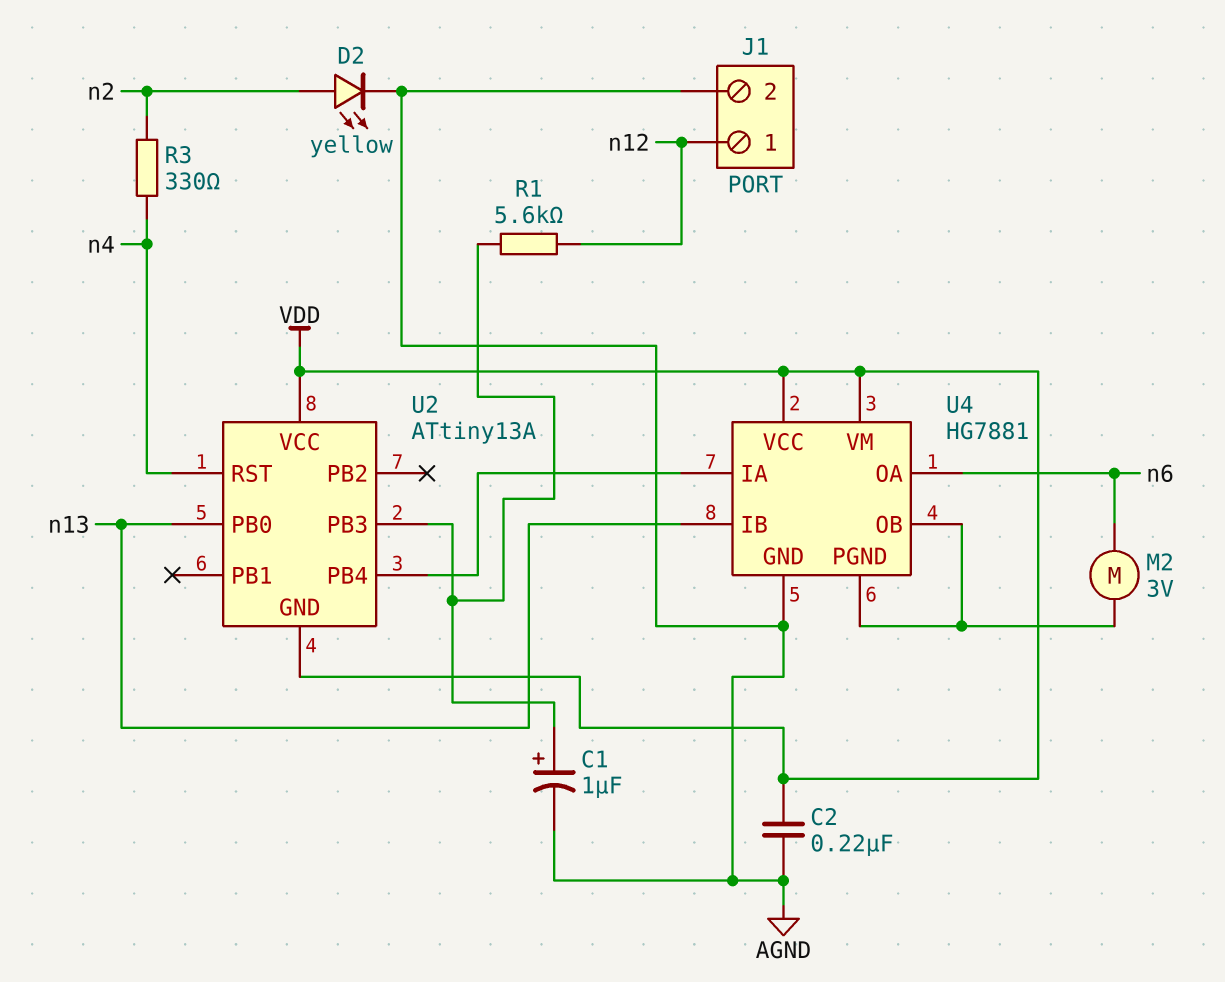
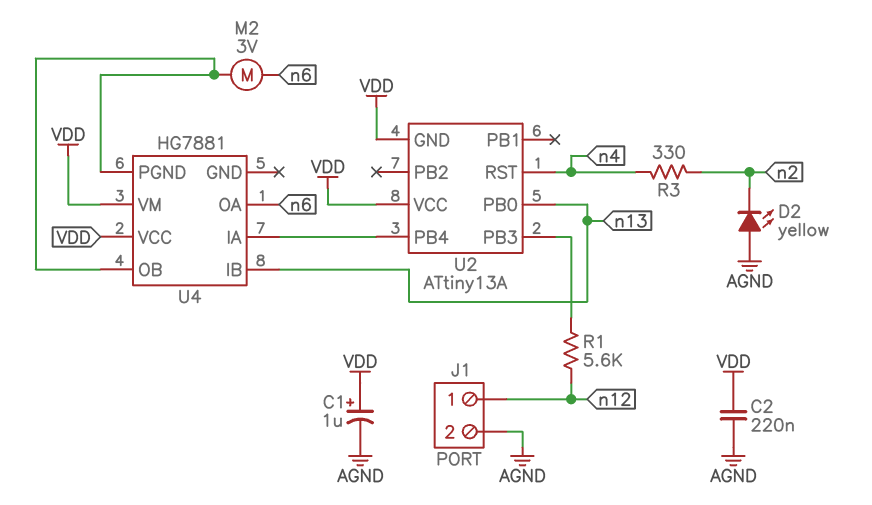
C1: 1uF (plus U2/PB3, minus AGND) -> 1uF (plus VDD, minus AGND)
D2: LED yellow (A n2, K AGND) -> LED yellow (A AGND, K n2)
U4 pin GND: AGND -> none

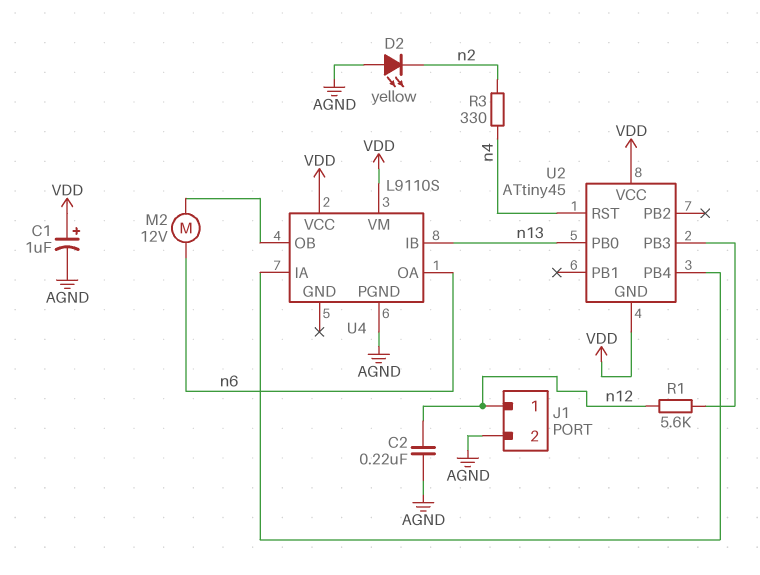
C2: 220nF (AGND, VDD) -> 220nF (AGND, n12)
M2: motor 3V (U4/OB, n6) -> motor 12V (U4/OB, n6)
U2: ATtiny13A -> ATtiny45
U4: HG7881 -> L9110S
U4 pin PGND: U4/OB -> AGND

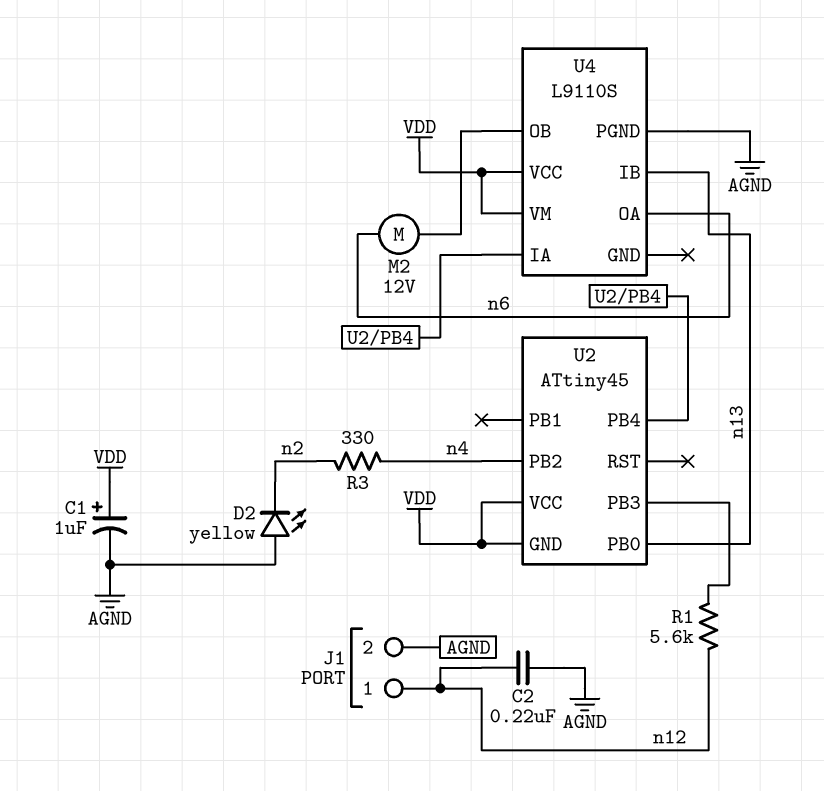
U2 pin PB2: none -> n4
U2 pin RST: n4 -> none

